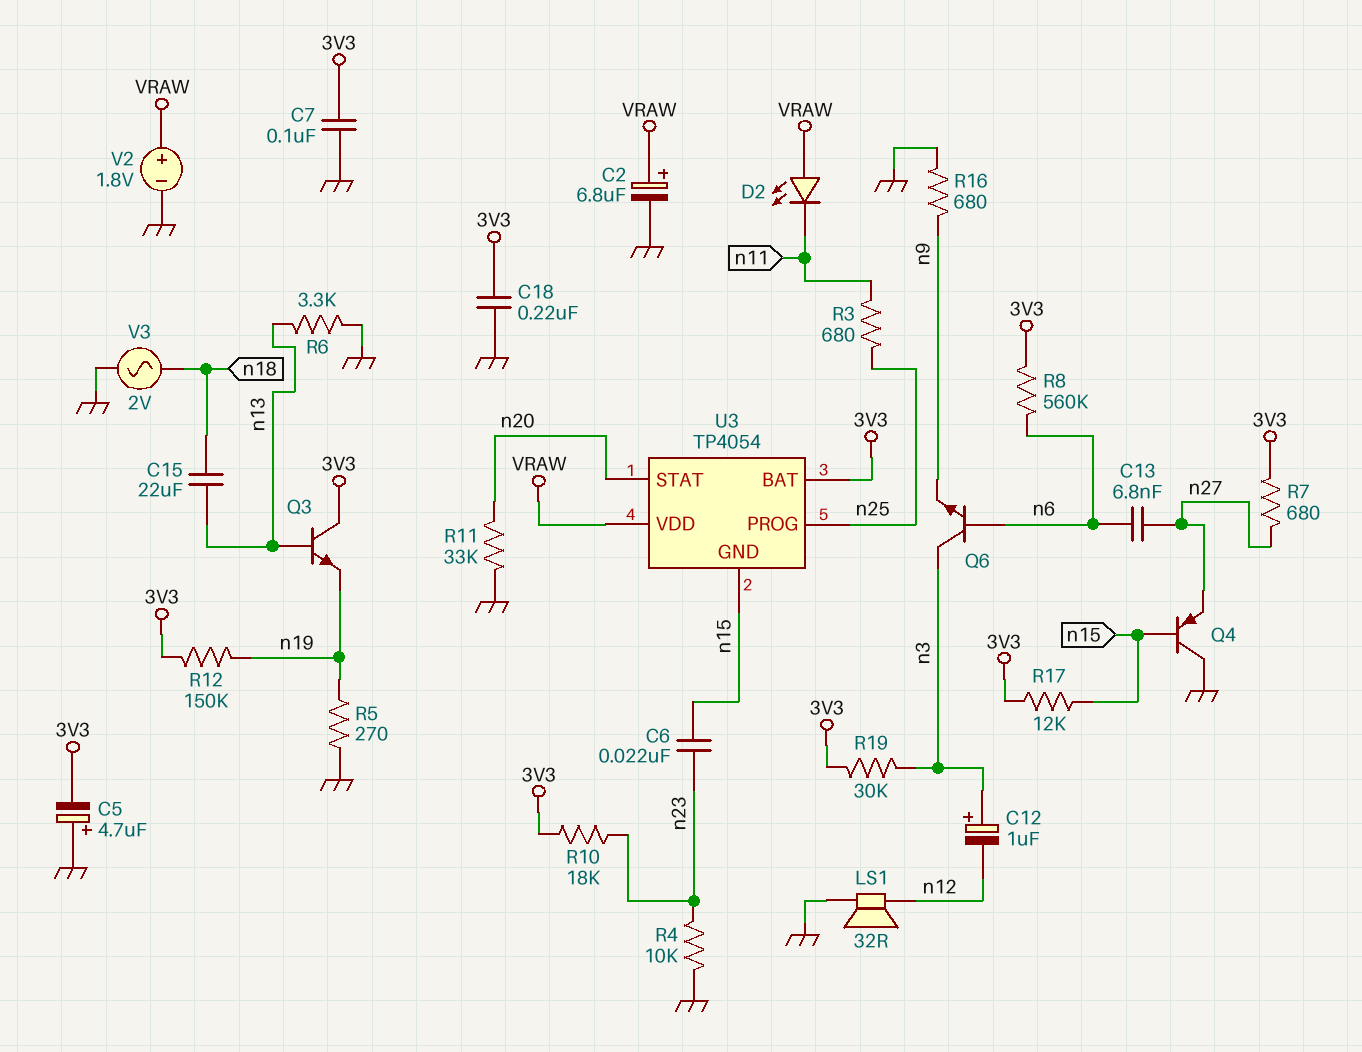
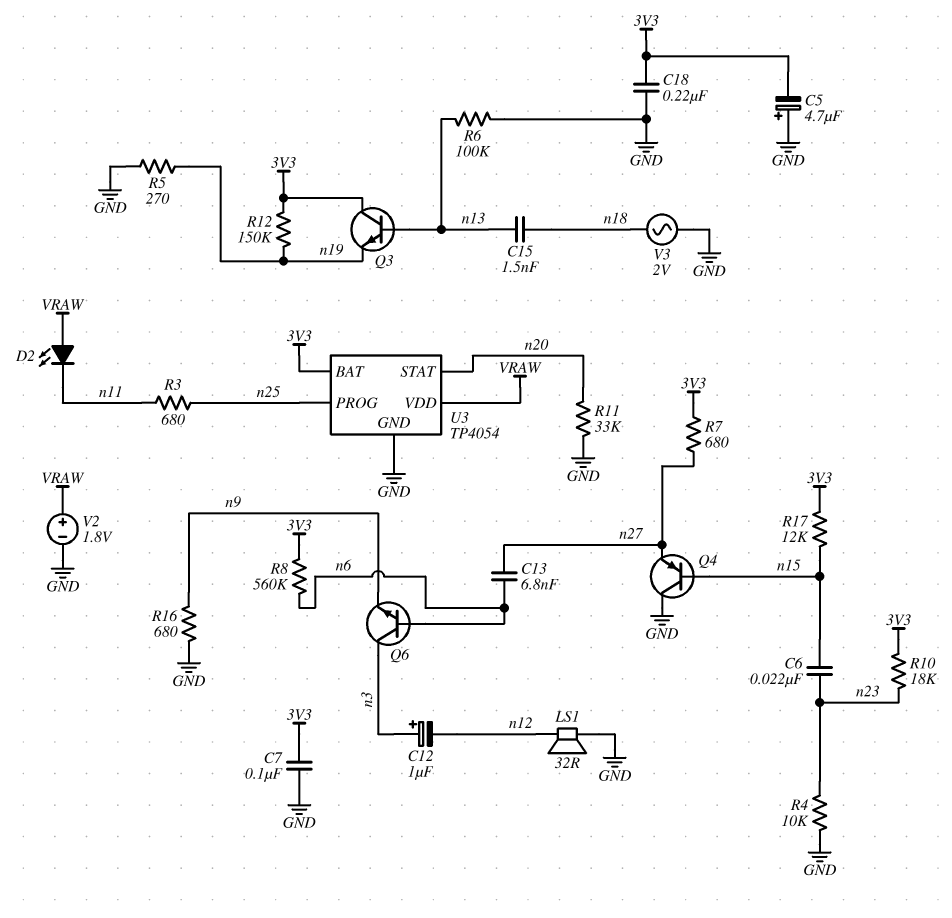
C2: 6.8uF (plus VRAW, minus GND) -> none
C15: 22uF (n13, n18) -> 1.5nF (n13, n18)
R6: 3.3k (GND, n13) -> 100k (GND, n13)
R19: 30k (3V3, n3) -> none
U3 pin GND: n15 -> GND

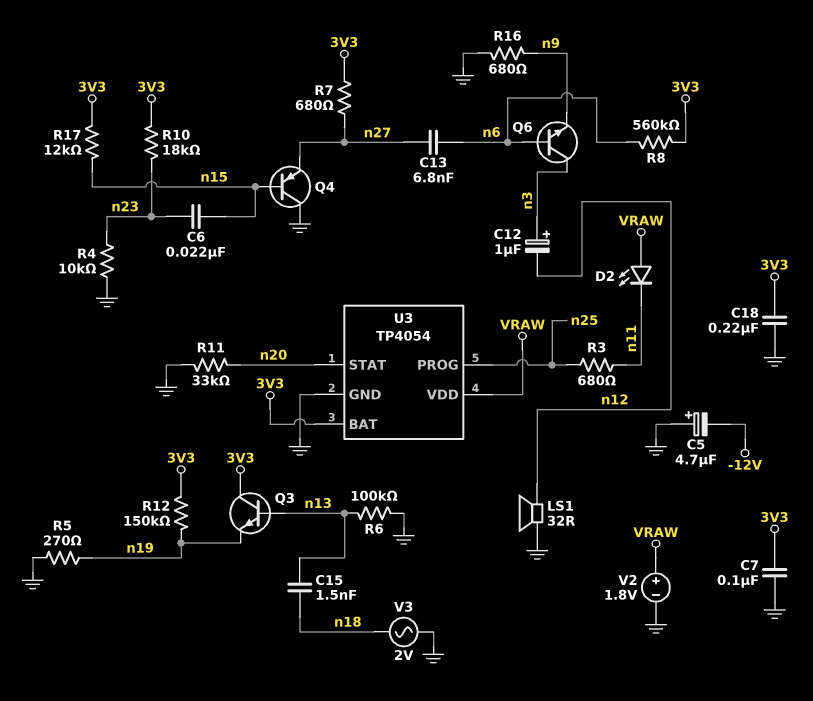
C5: 4.7uF (plus GND, minus 3V3) -> 4.7uF (plus GND, minus -12V)

